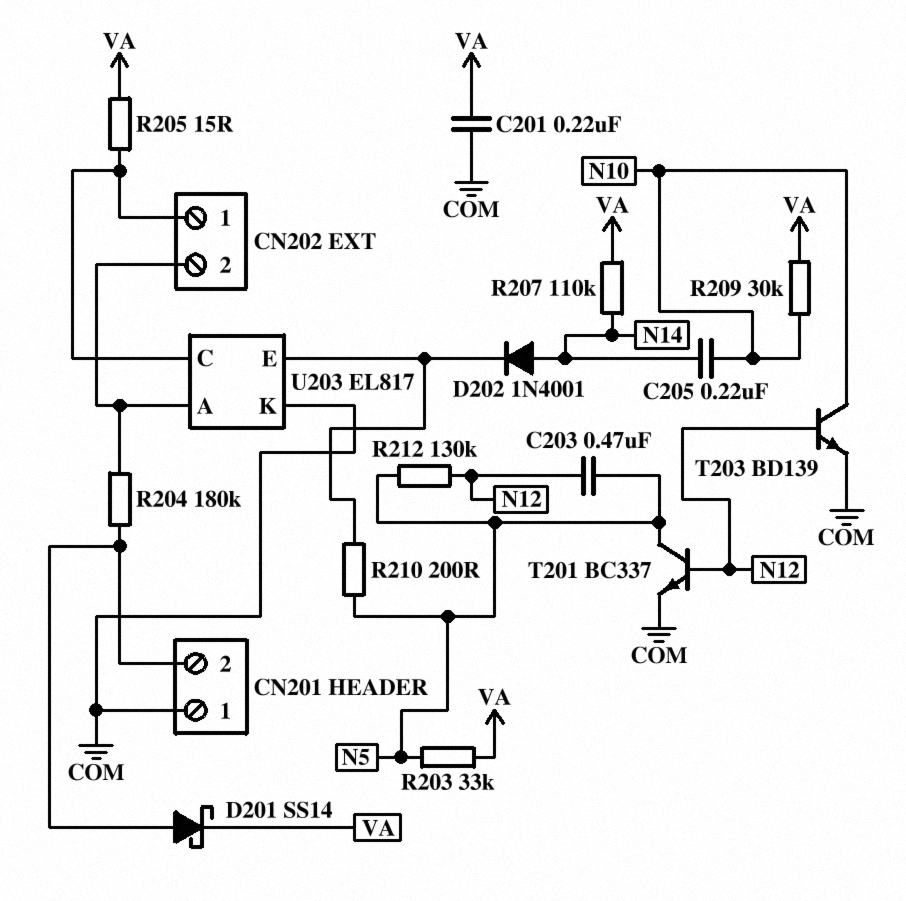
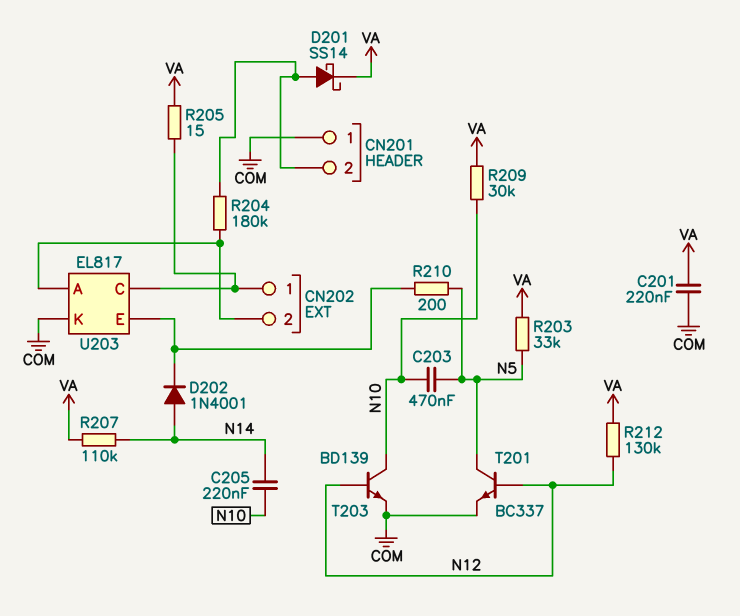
C203: 470nF (N5, N12) -> 470nF (N5, N10)
R212: 130k (N5, N12) -> 130k (N12, VA)

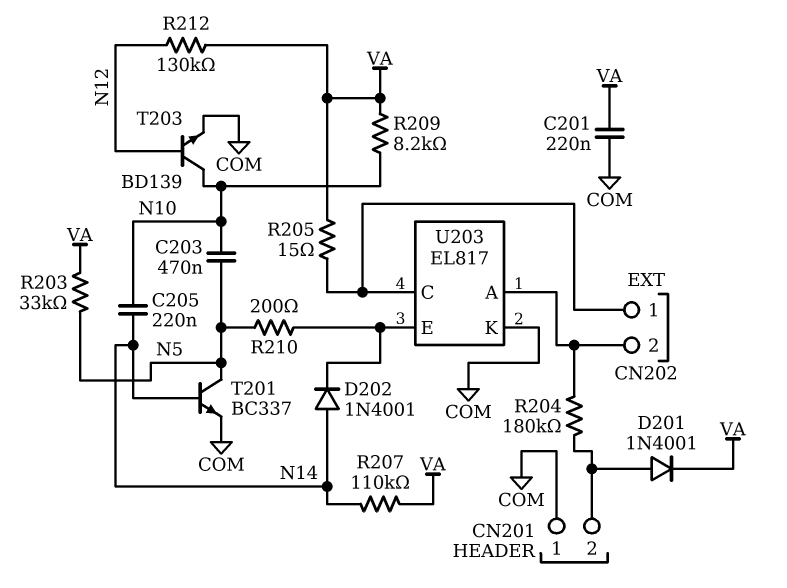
D201: schottky SS14 (A CN201/2, K VA) -> diode 1N4001 (A CN201/2, K VA)
R209: 30k (N10, VA) -> 8.2k (N10, VA)
T201: NPN BC337 (B N12, C N5, E COM) -> NPN BC337 (B N14, C N5, E COM)

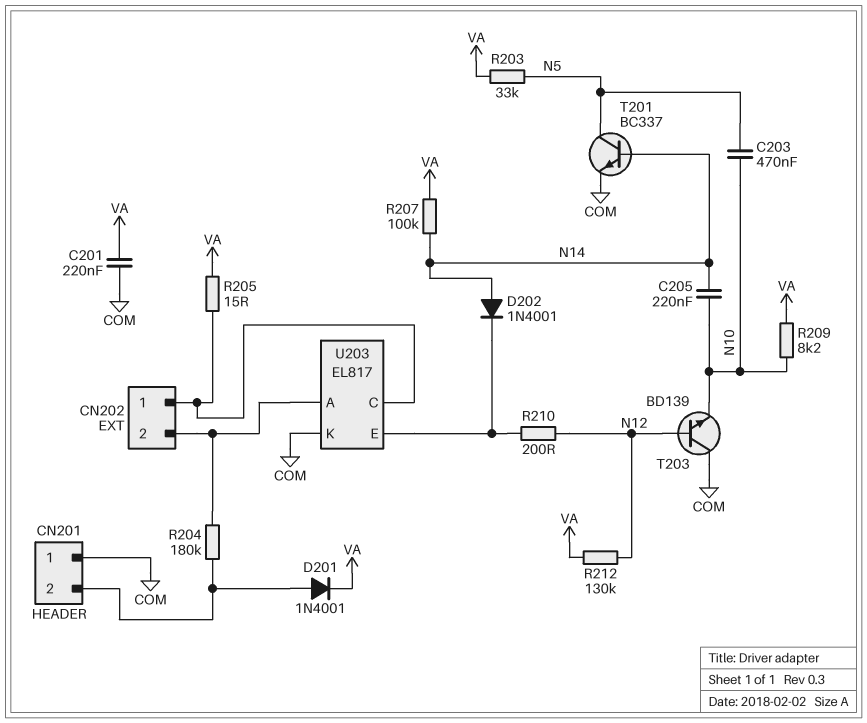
R207: 110k (N14, VA) -> 100k (N14, VA)
R210: 200 (N5, U203/E) -> 200 (N12, U203/E)
T203: NPN BD139 (B N12, C N10, E COM) -> NPN BD139 (B N12, C COM, E N10)

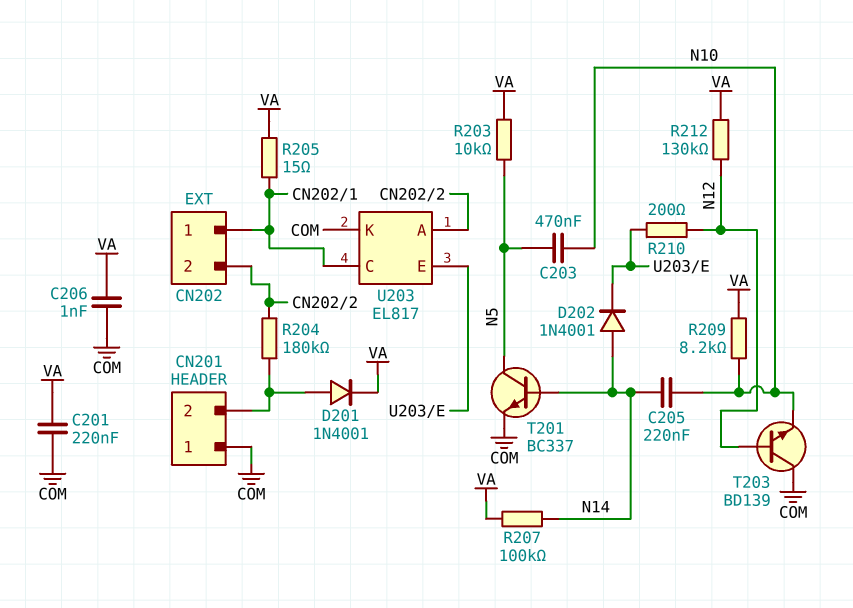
C206: none -> 1nF (COM, VA)
R203: 33k (N5, VA) -> 10k (N5, VA)

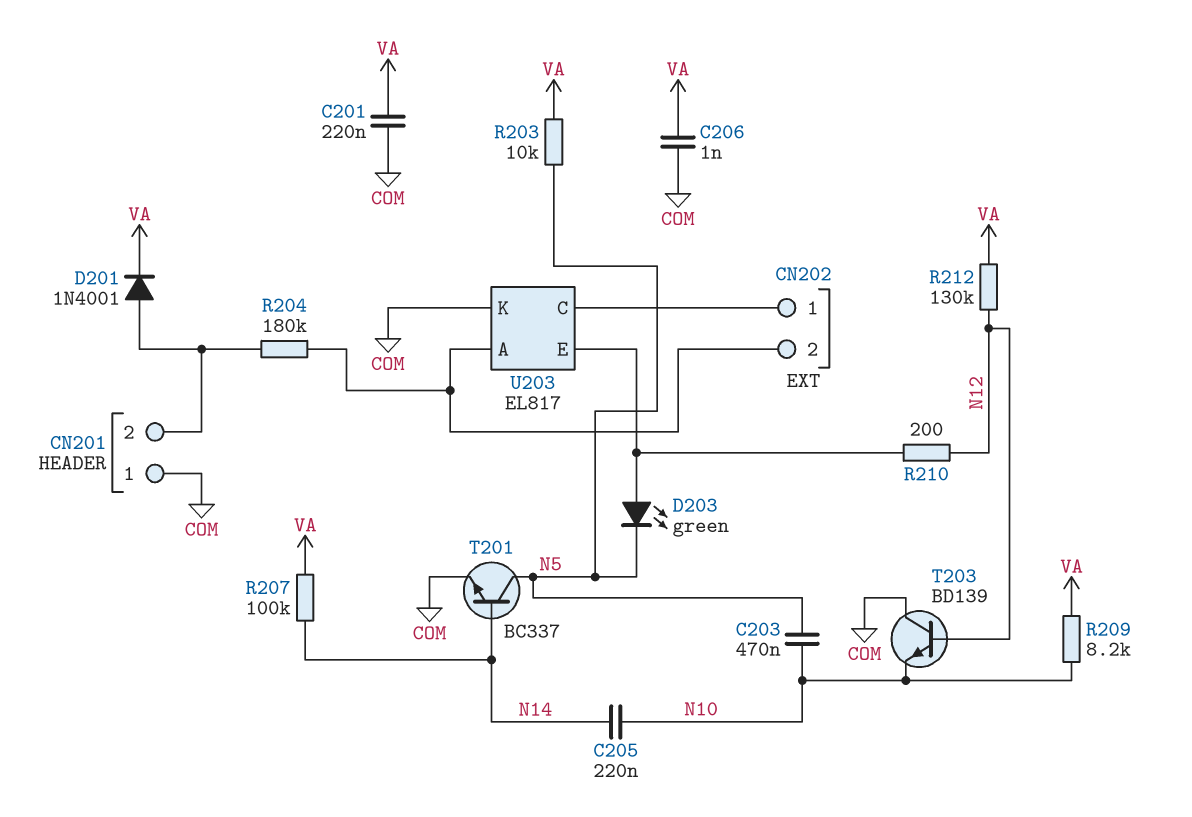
D202: diode 1N4001 (A N14, K U203/E) -> none
D203: none -> LED green (A U203/E, K N5)
R205: 15 (CN202/1, VA) -> none

